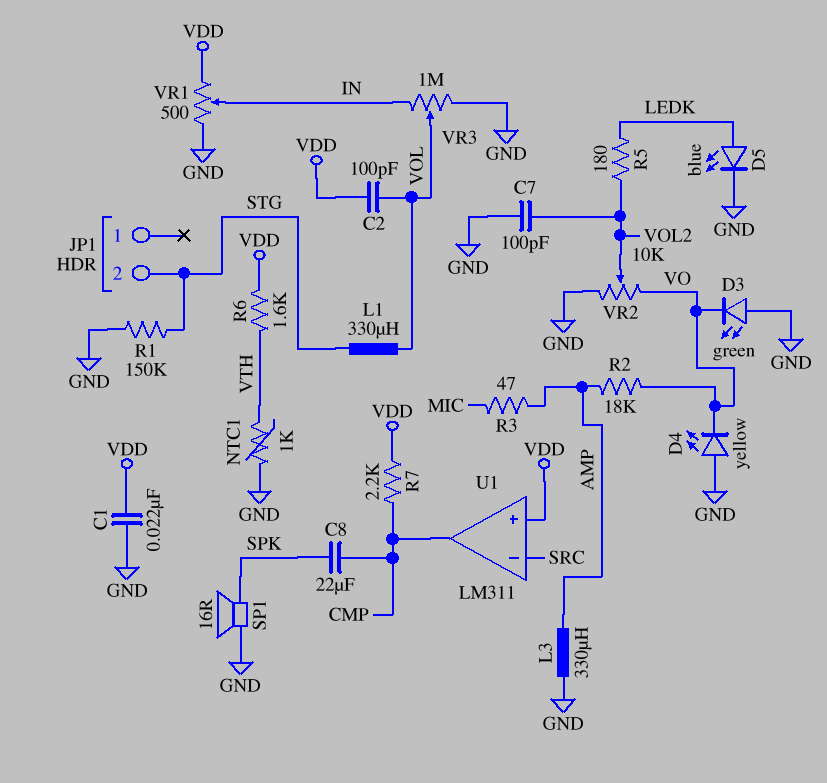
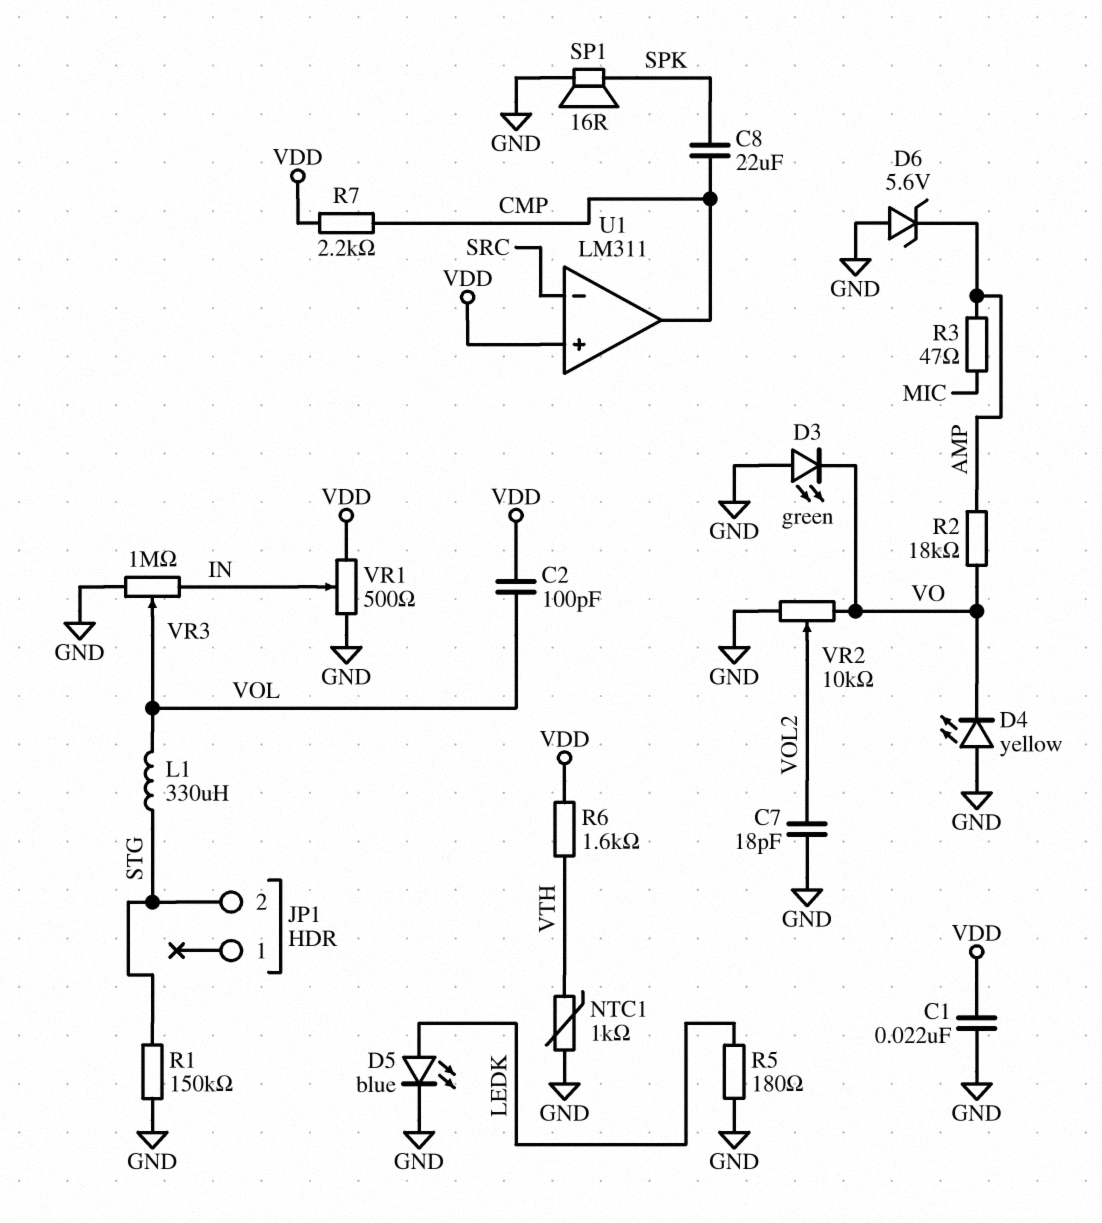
C7: 100pF (GND, VOL2) -> 18pF (GND, VOL2)
D6: none -> zener 5.6V (A GND, K AMP)
L3: 330uH (AMP, GND) -> none
R5: 180 (LEDK, VOL2) -> 180 (GND, LEDK)

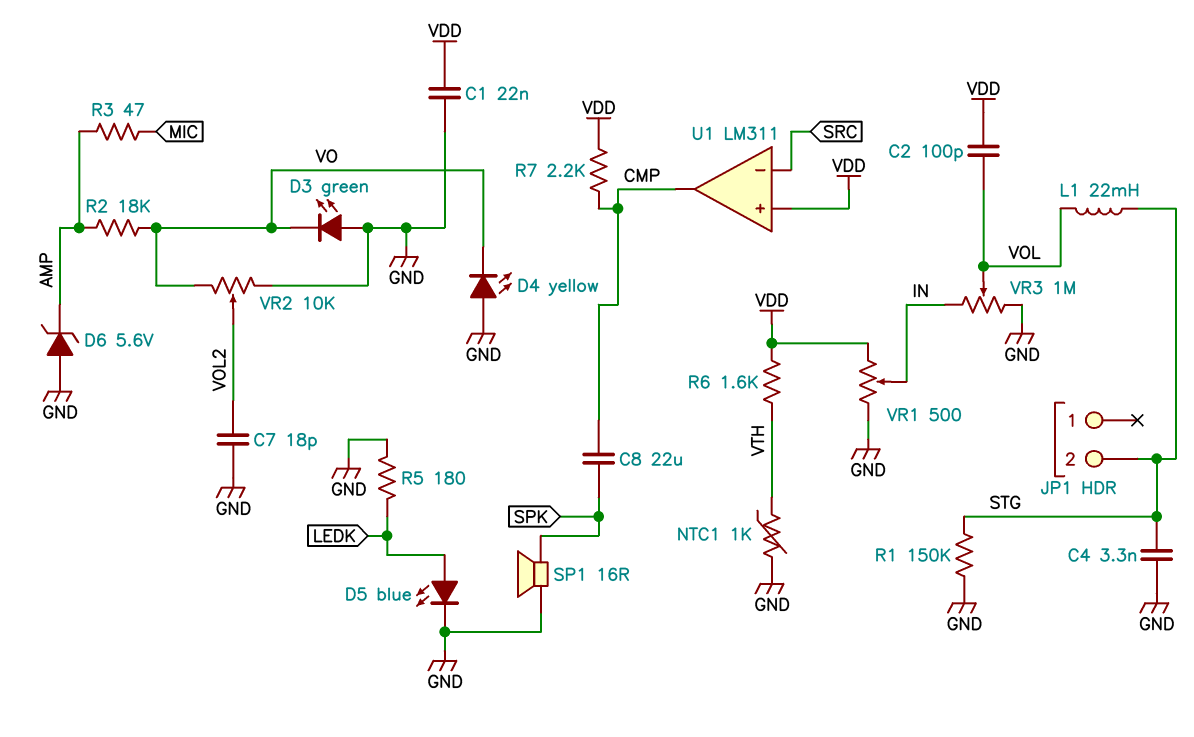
C4: none -> 3.3nF (GND, STG)
L1: 330uH (STG, VOL) -> 22mH (STG, VOL)

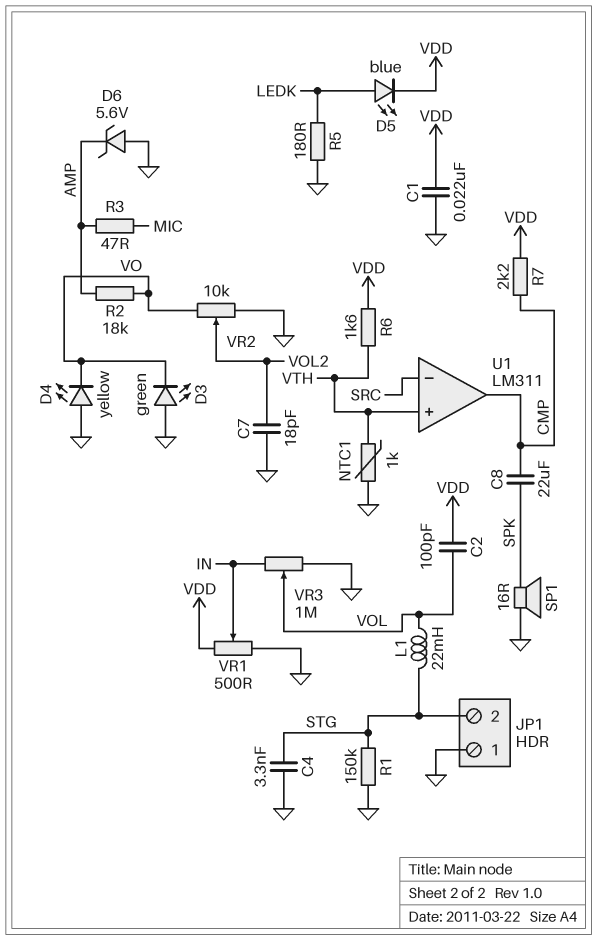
D5: LED blue (A LEDK, K GND) -> LED blue (A LEDK, K VDD)
JP1 pin 1: none -> GND
U1 pin in+: VDD -> VTH

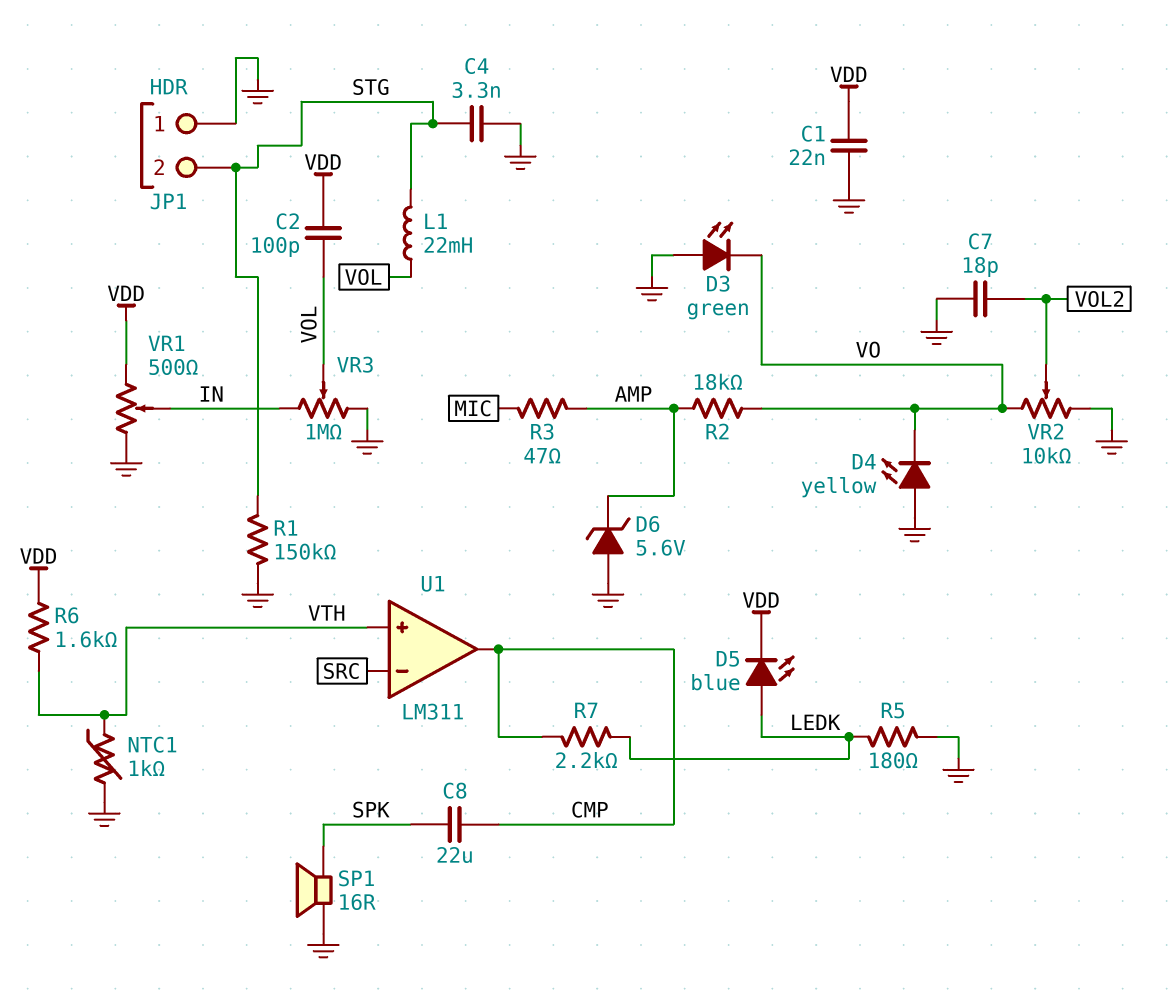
R7: 2.2k (CMP, VDD) -> 2.2k (CMP, LEDK)

